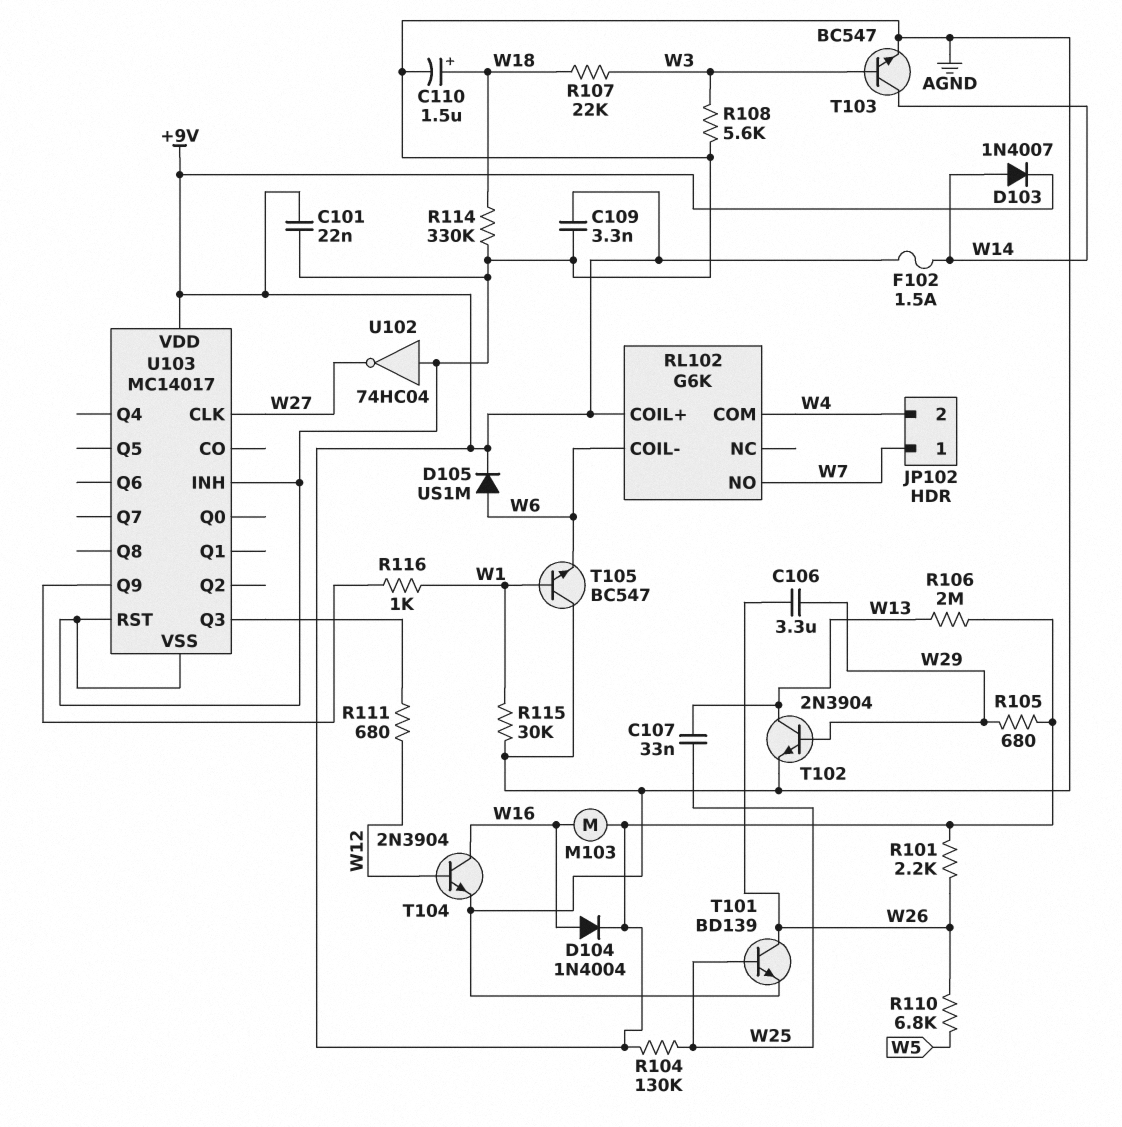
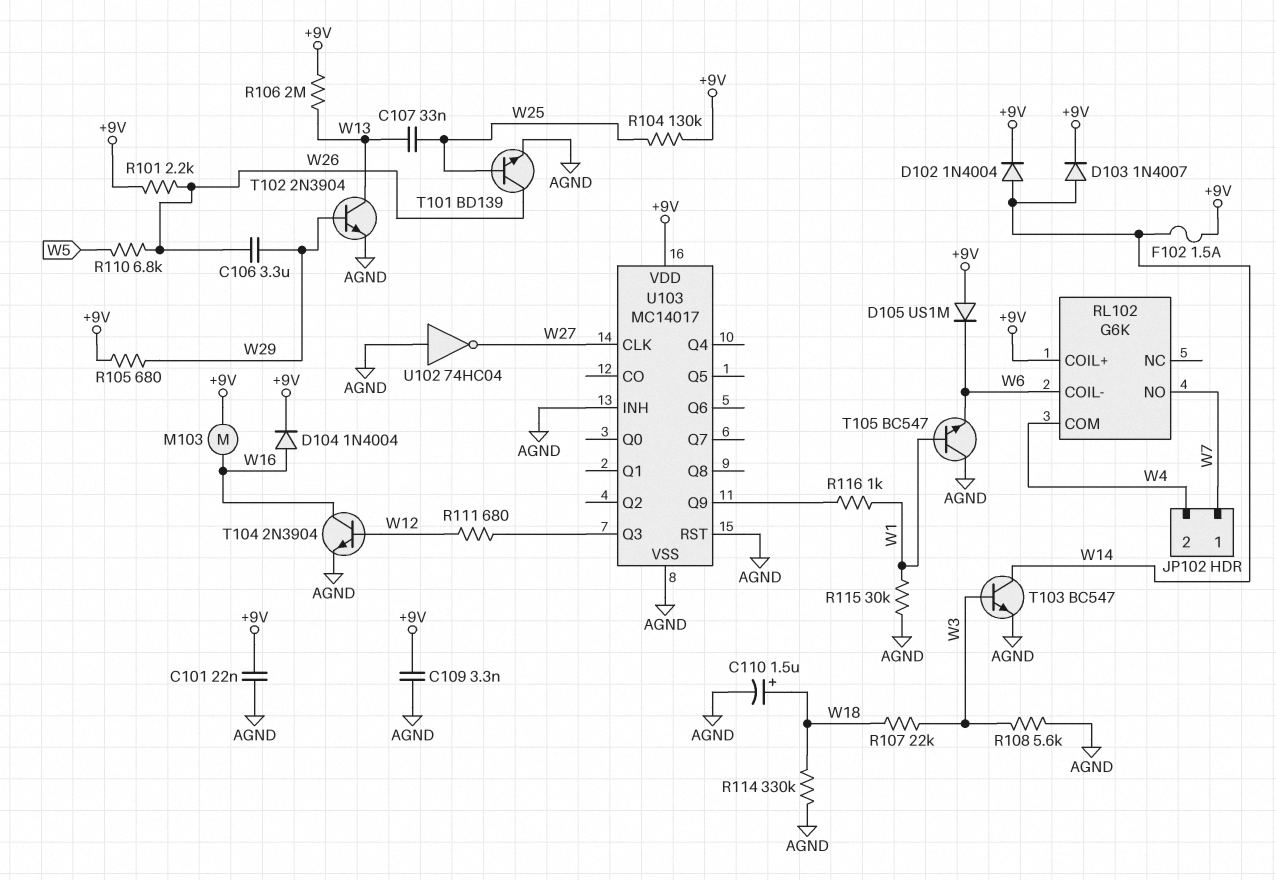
D102: none -> diode 1N4004 (A W14, K +9V)
D105: diode US1M (A W6, K +9V) -> diode US1M (A +9V, K W6)

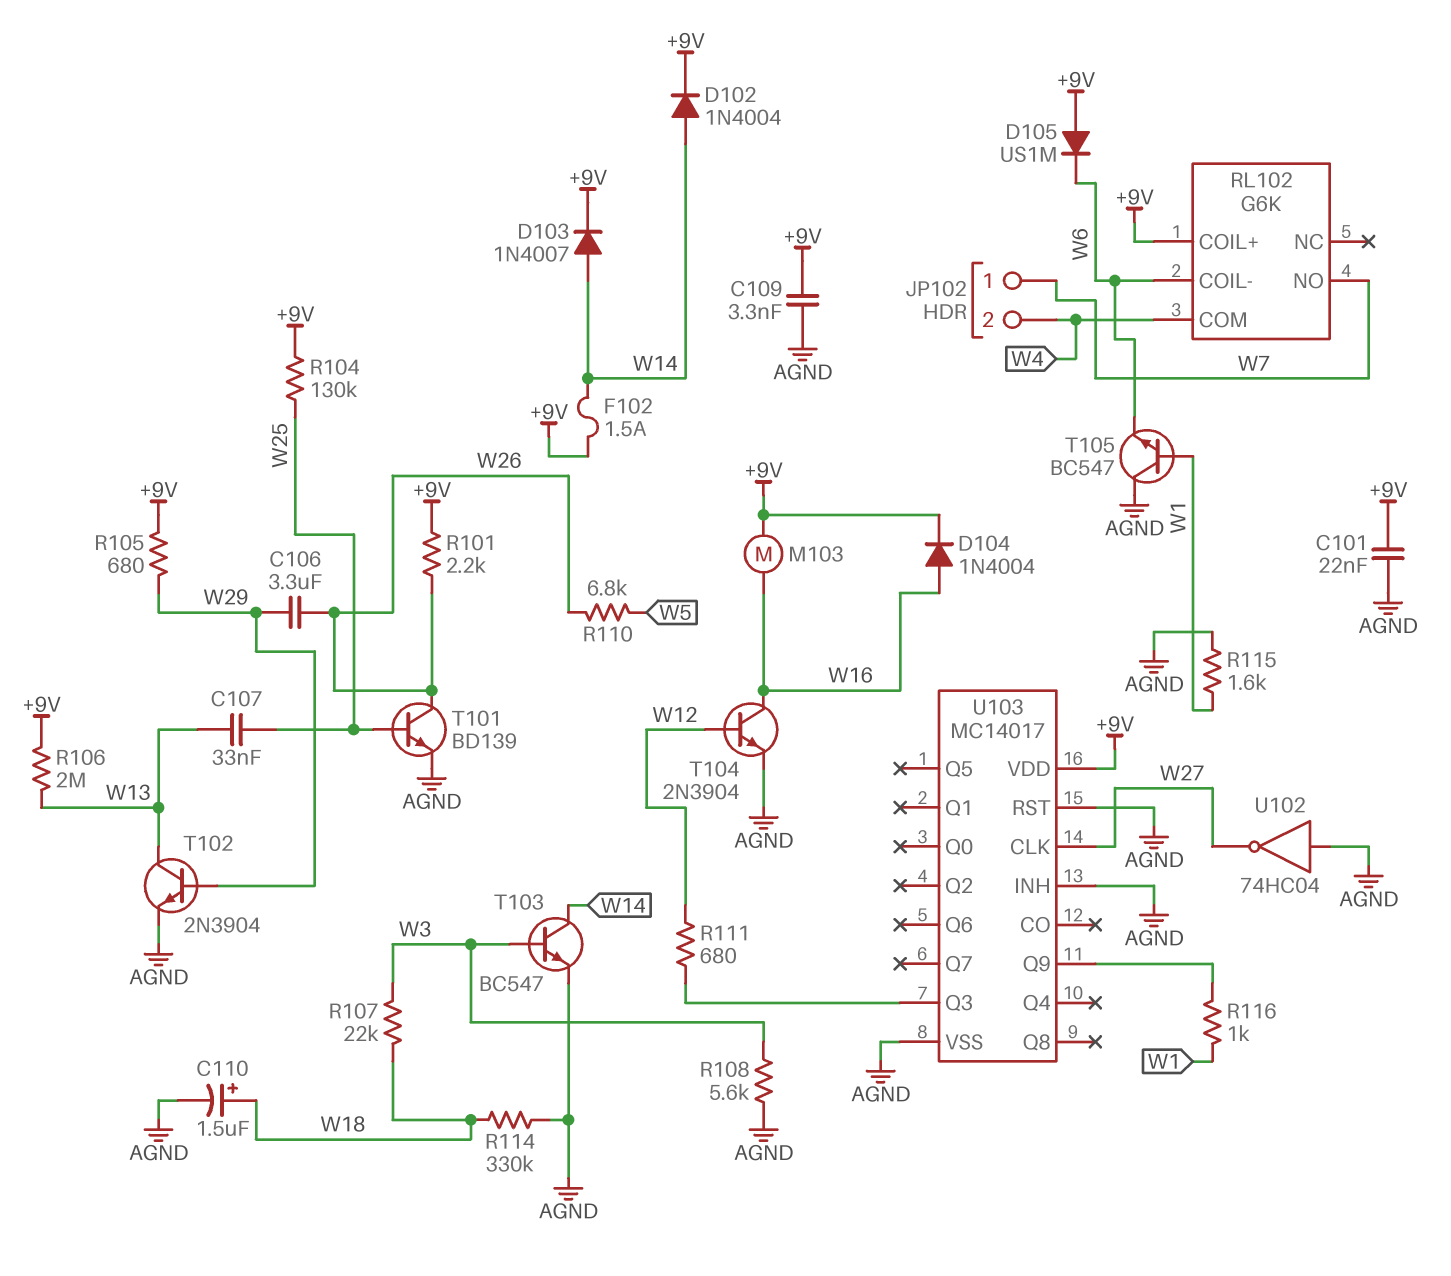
R115: 30k (AGND, W1) -> 1.6k (AGND, W1)

